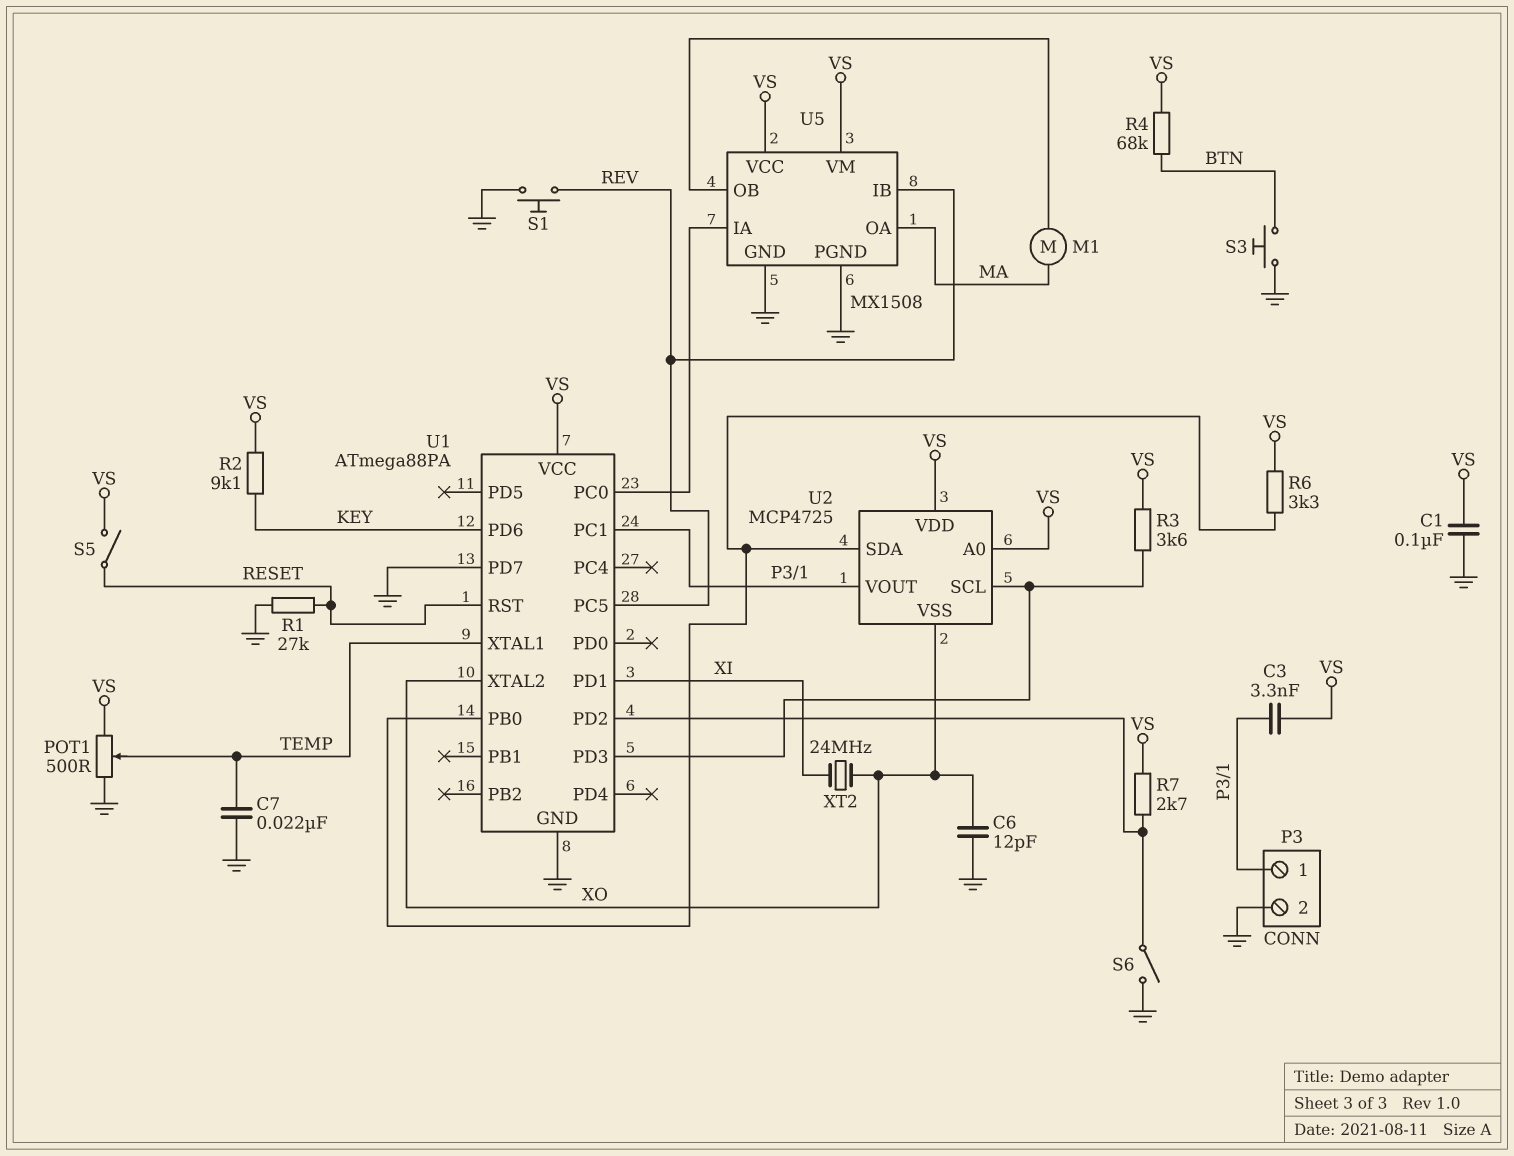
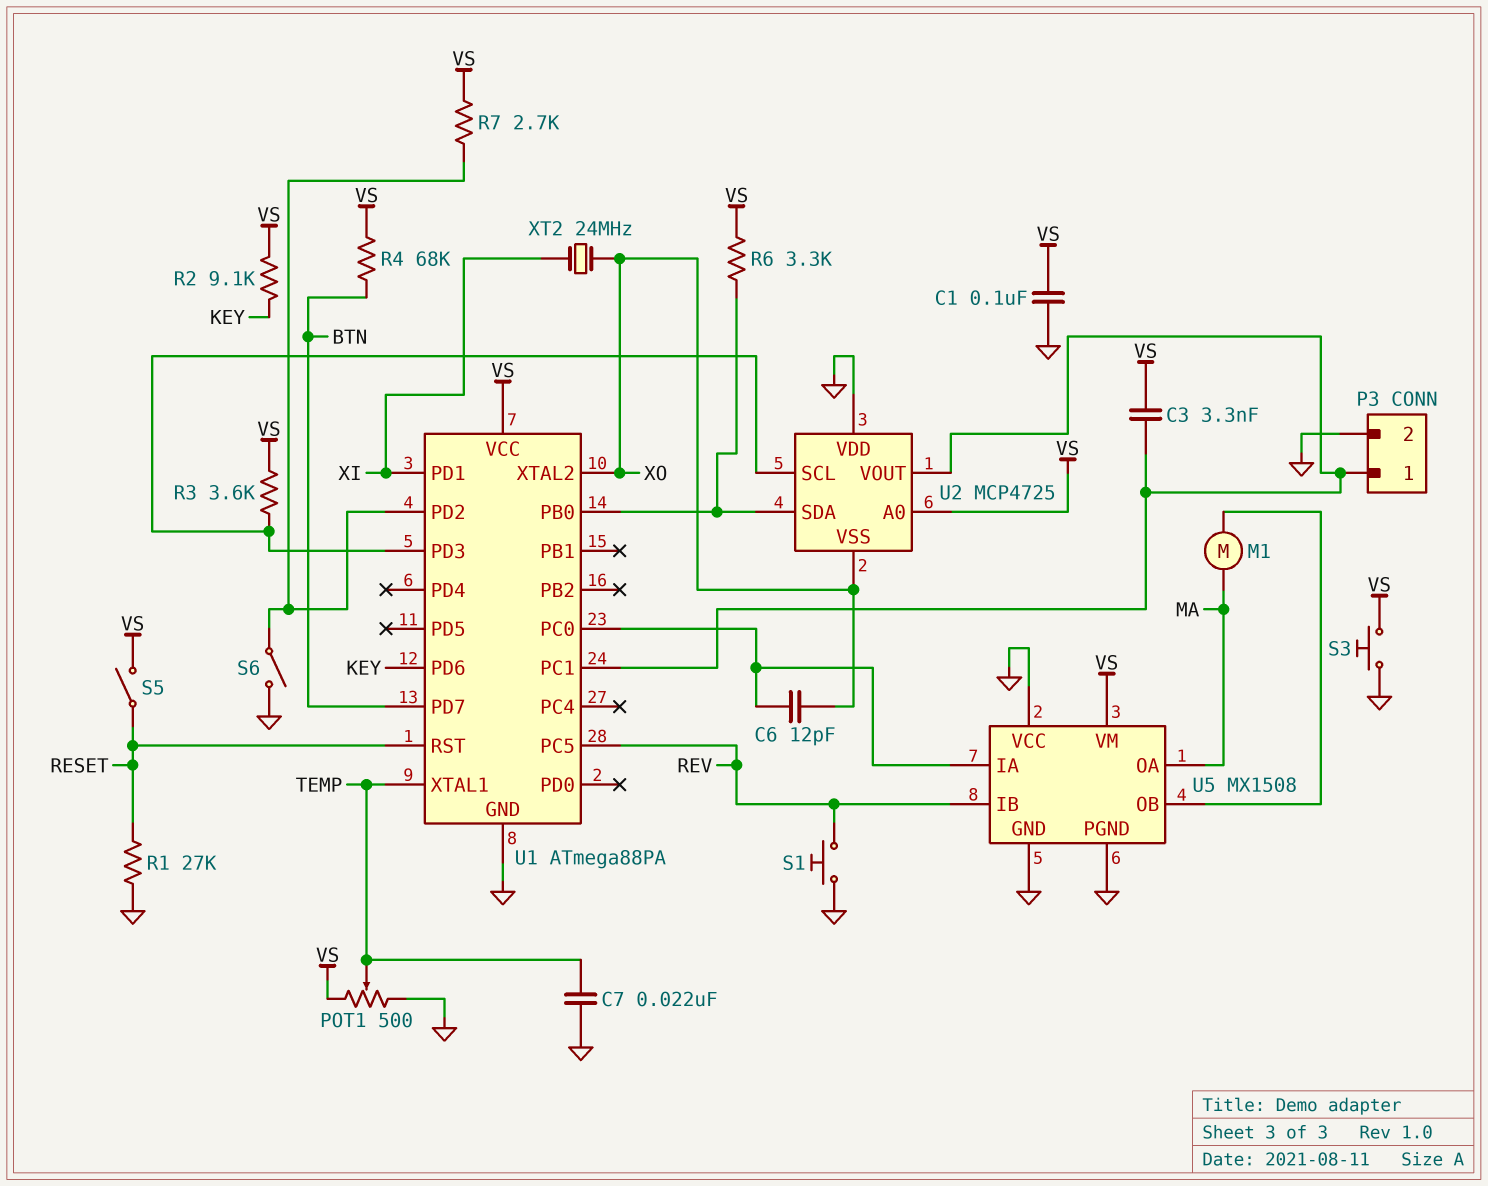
C6: 12pF (GND, XO) -> 12pF (U1/PC0, XO)
S3: button (BTN, GND) -> button (GND, VS)
U1 pin PD7: GND -> BTN
U2 pin VDD: VS -> GND
U5 pin VCC: VS -> GND

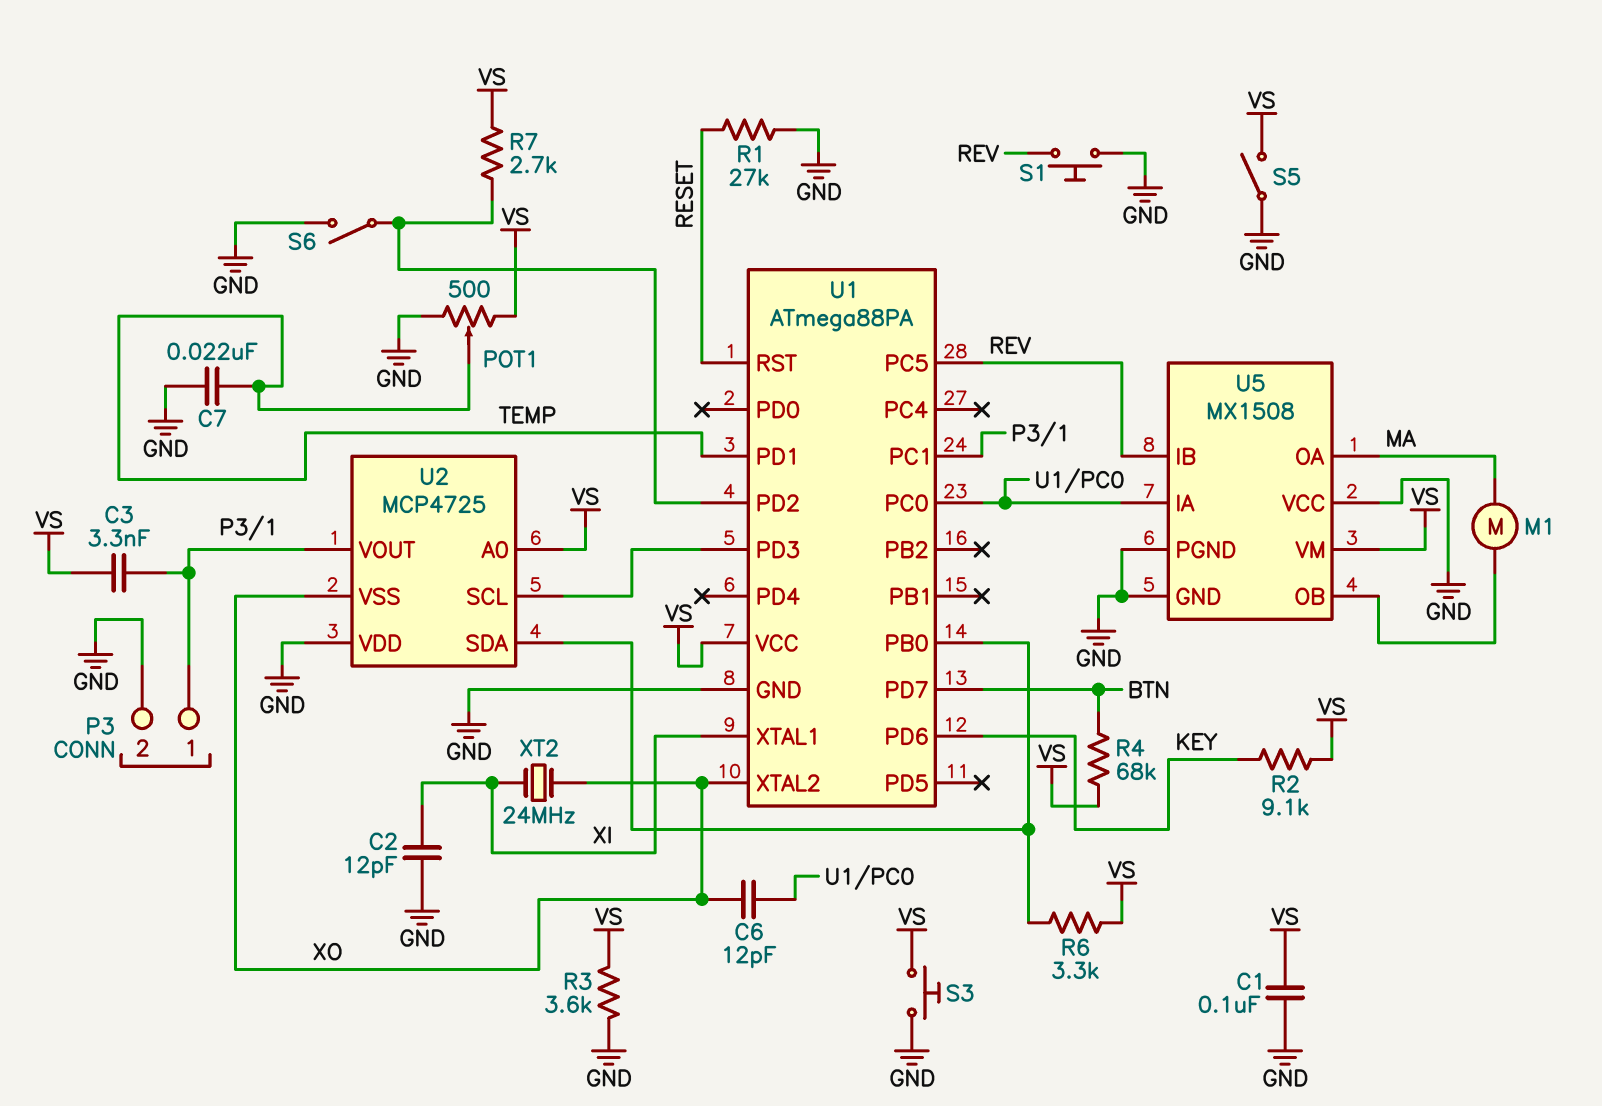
C2: none -> 12pF (GND, XI)
R3: 3.6k (U1/PD3, VS) -> 3.6k (GND, VS)
S5: switch (RESET, VS) -> switch (GND, VS)
U1 pin PD1: XI -> TEMP
U1 pin XTAL1: TEMP -> XI

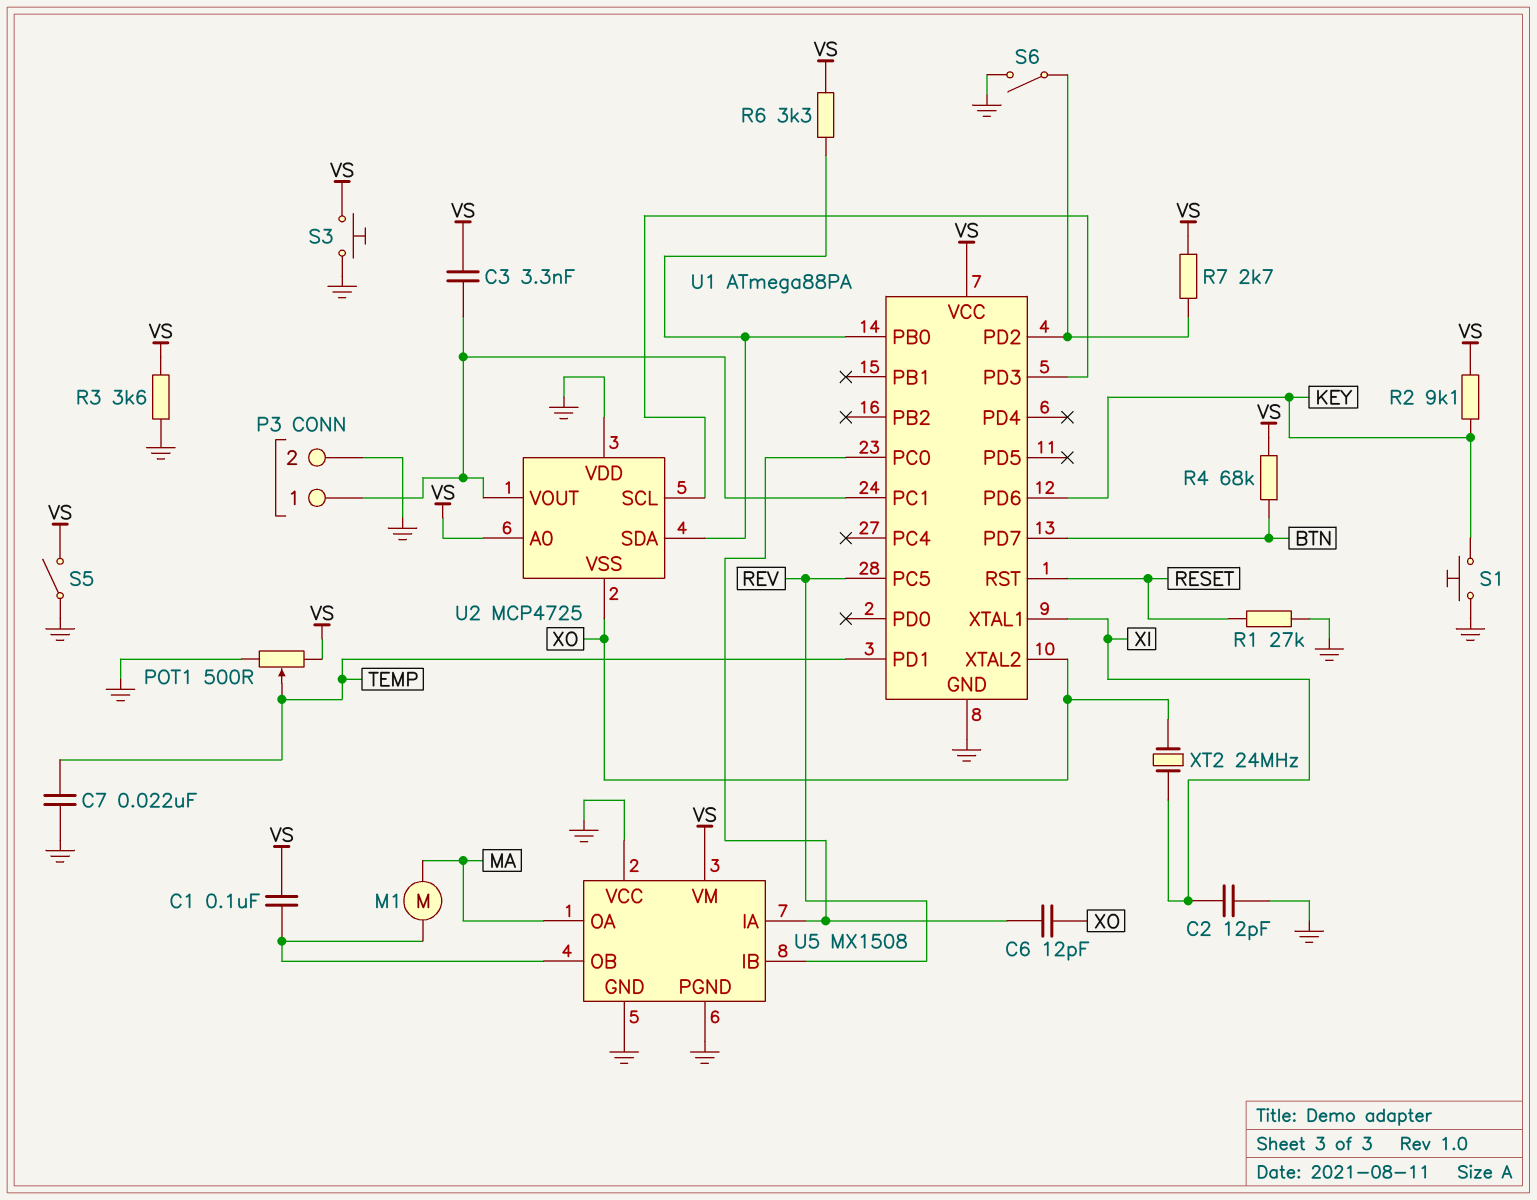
C1: 100nF (GND, VS) -> 100nF (U5/OB, VS)
S1: button (GND, REV) -> button (GND, KEY)

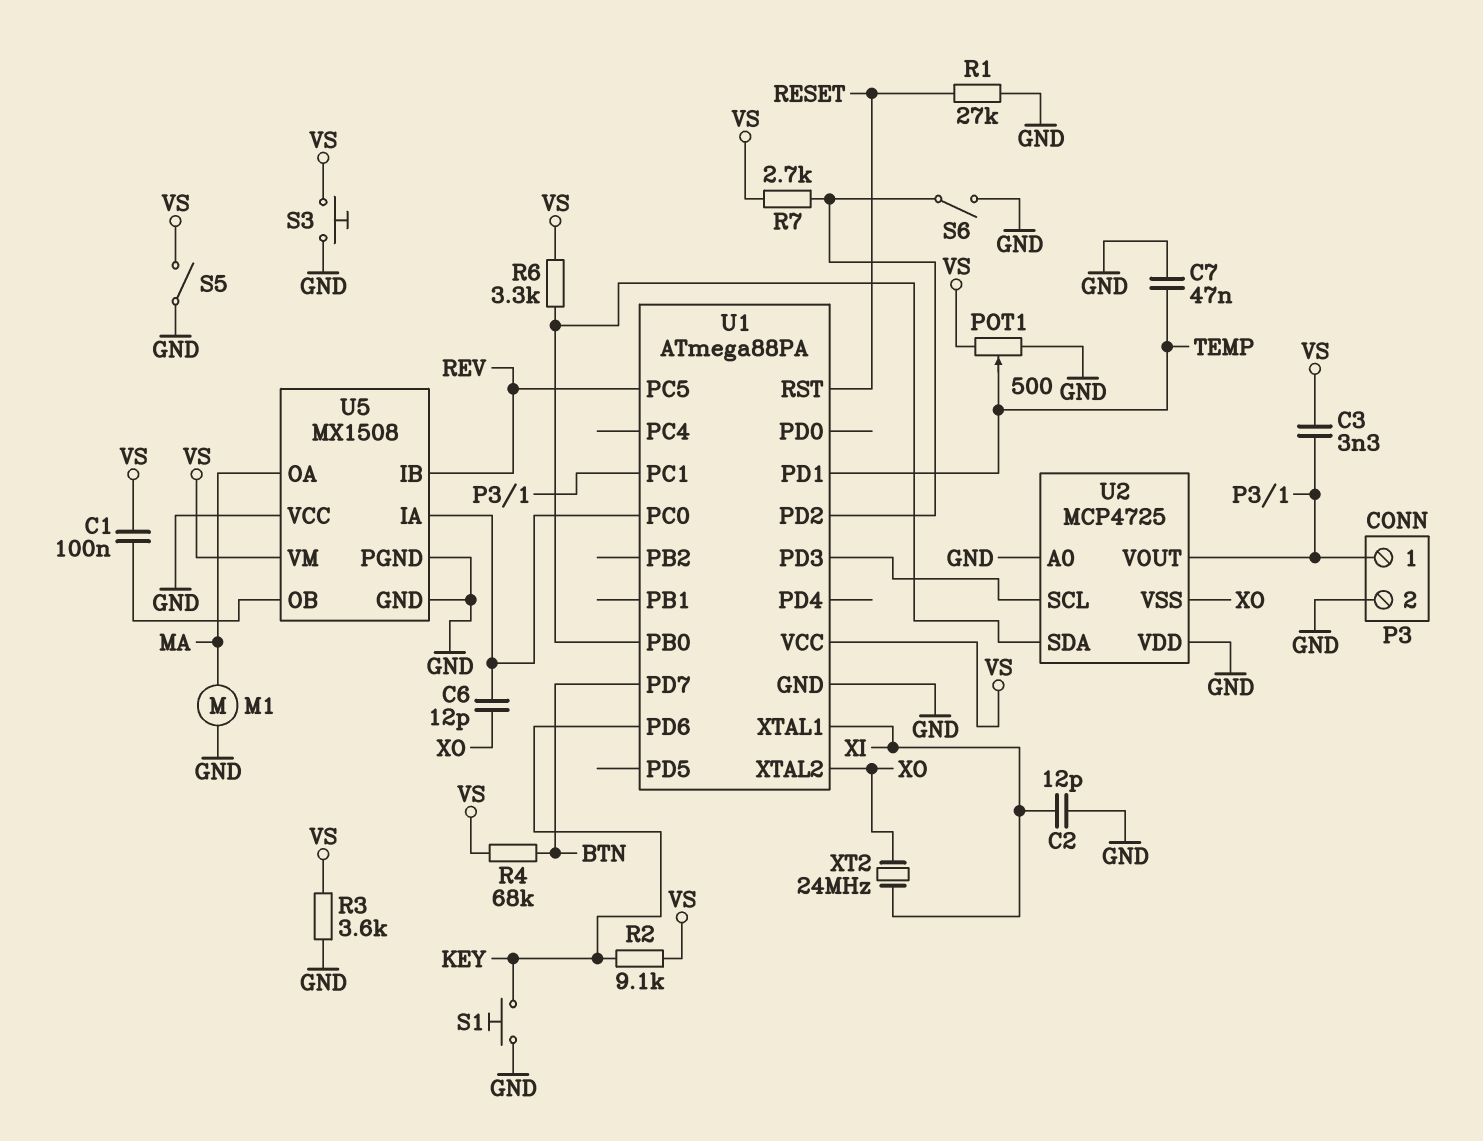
C7: 22nF (GND, TEMP) -> 47nF (GND, TEMP)
M1: motor (MA, U5/OB) -> motor (GND, MA)
U2 pin A0: VS -> GND

